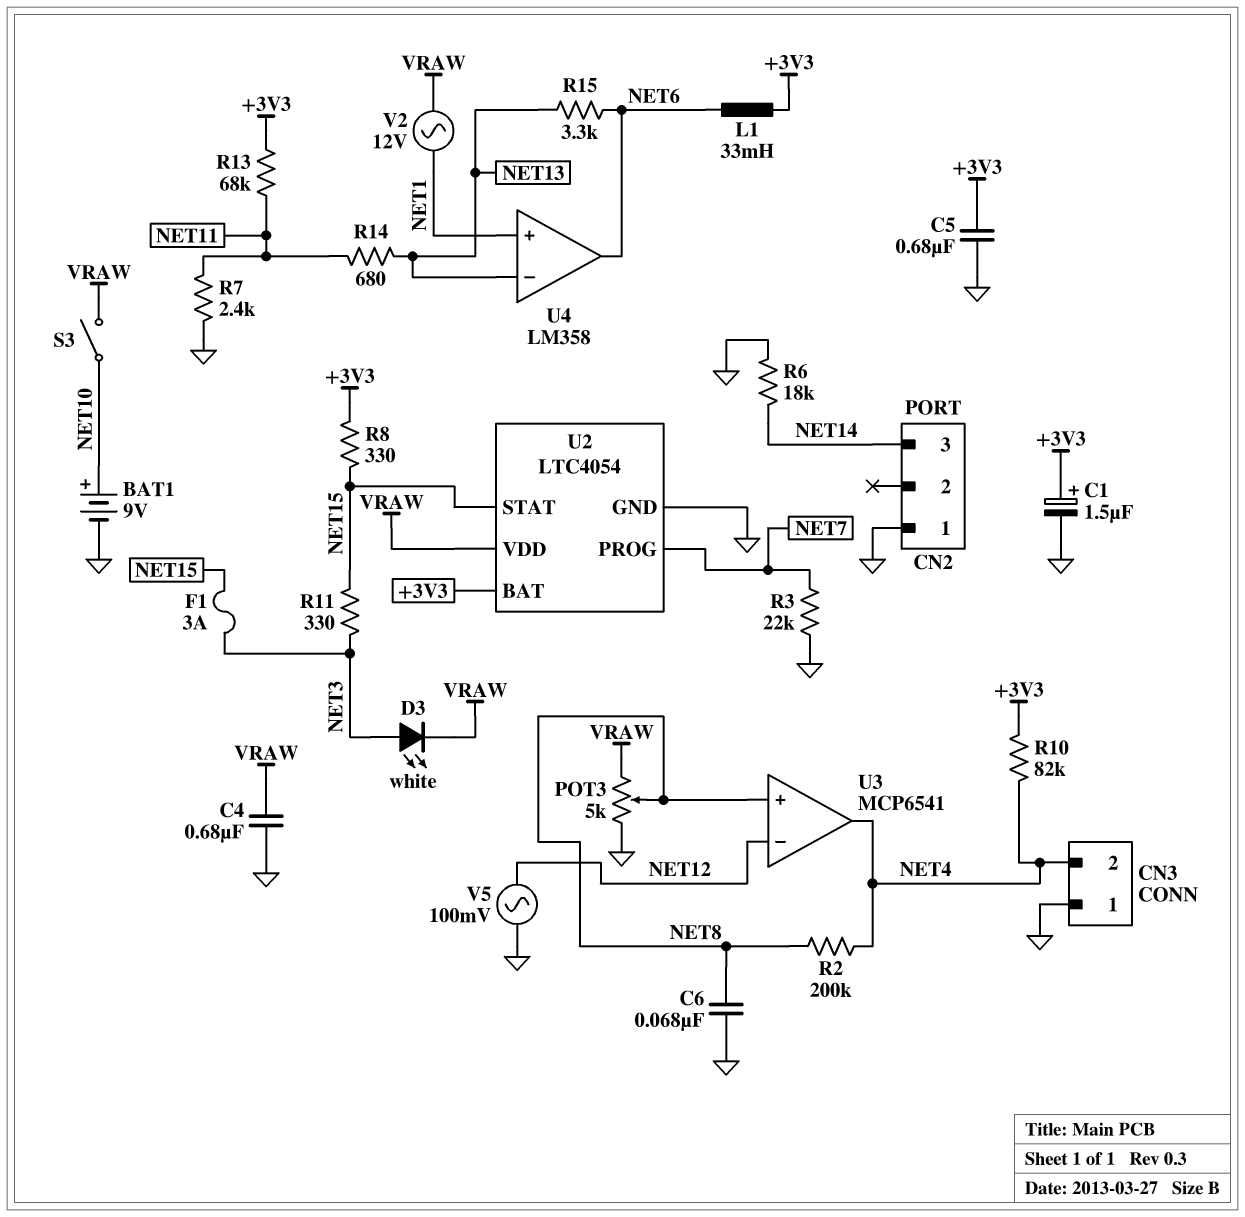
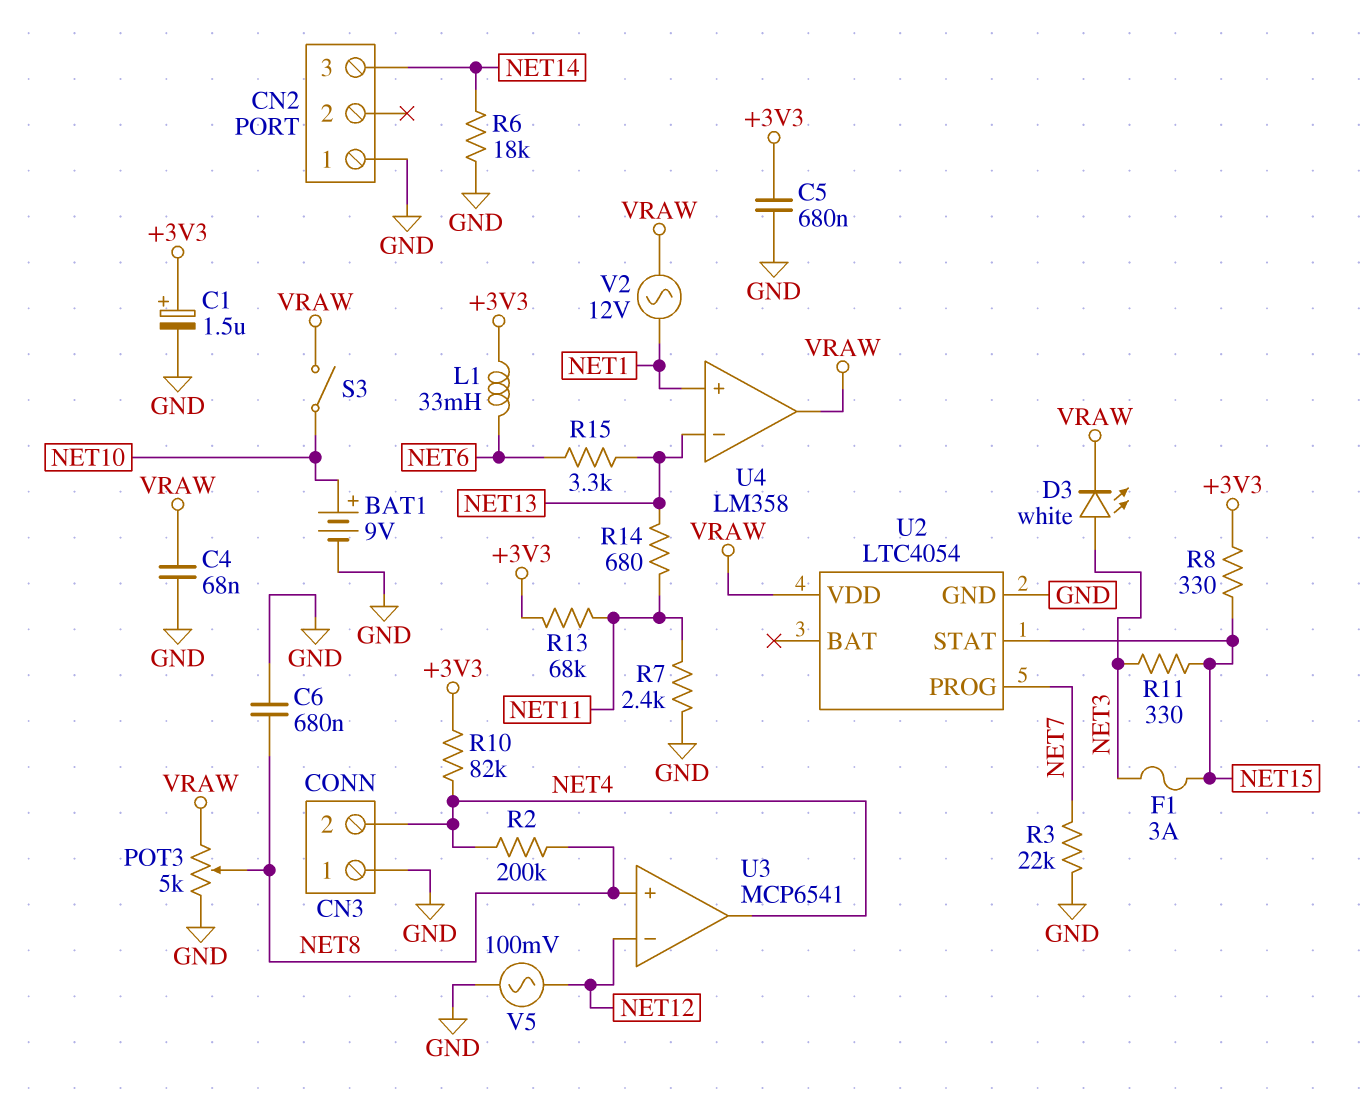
C4: 680nF (GND, VRAW) -> 68nF (GND, VRAW)
C6: 68nF (GND, NET8) -> 680nF (GND, NET8)
U2 pin BAT: +3V3 -> none
U4 pin out: NET6 -> VRAW

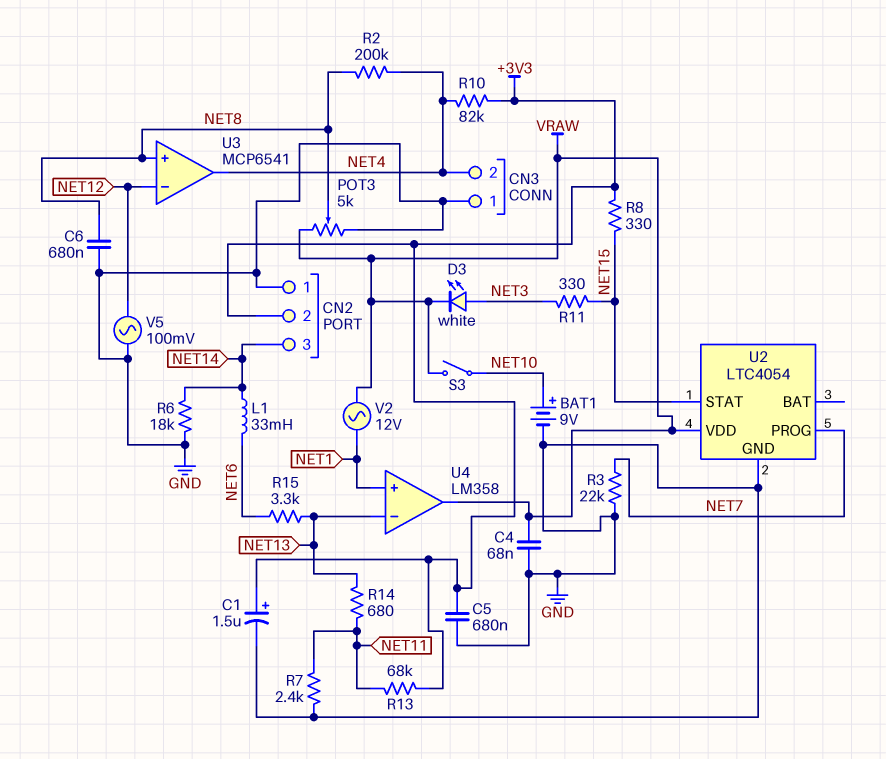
CN2 pin 2: none -> +3V3
F1: 3A (NET3, NET15) -> none
L1: 33mH (+3V3, NET6) -> 33mH (NET6, NET14)

